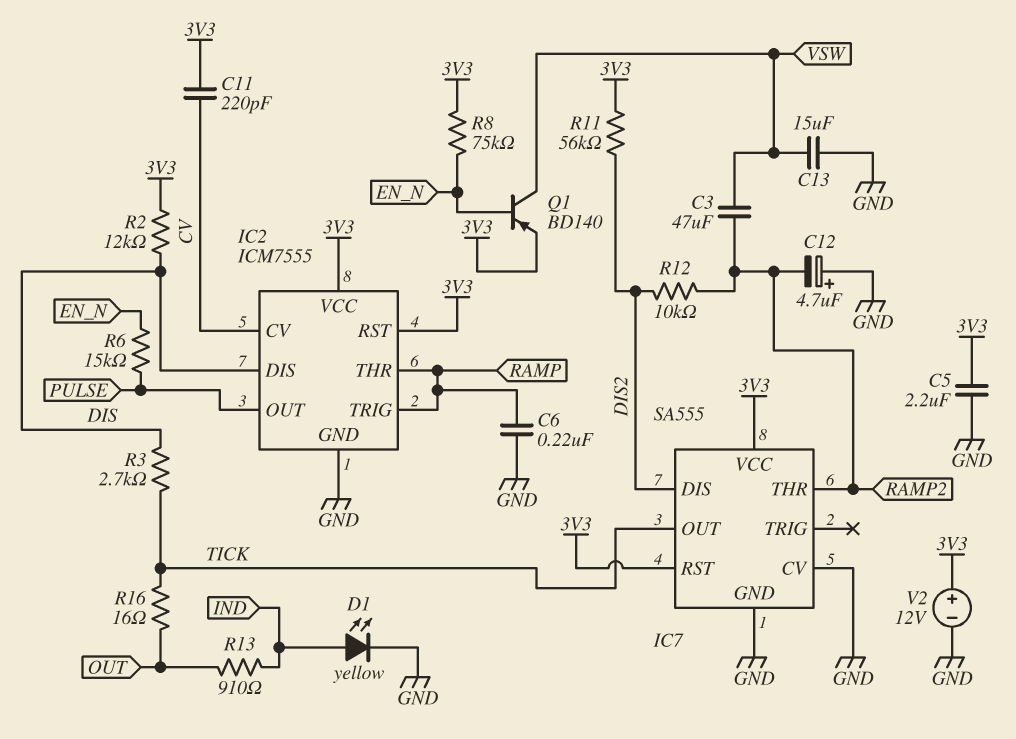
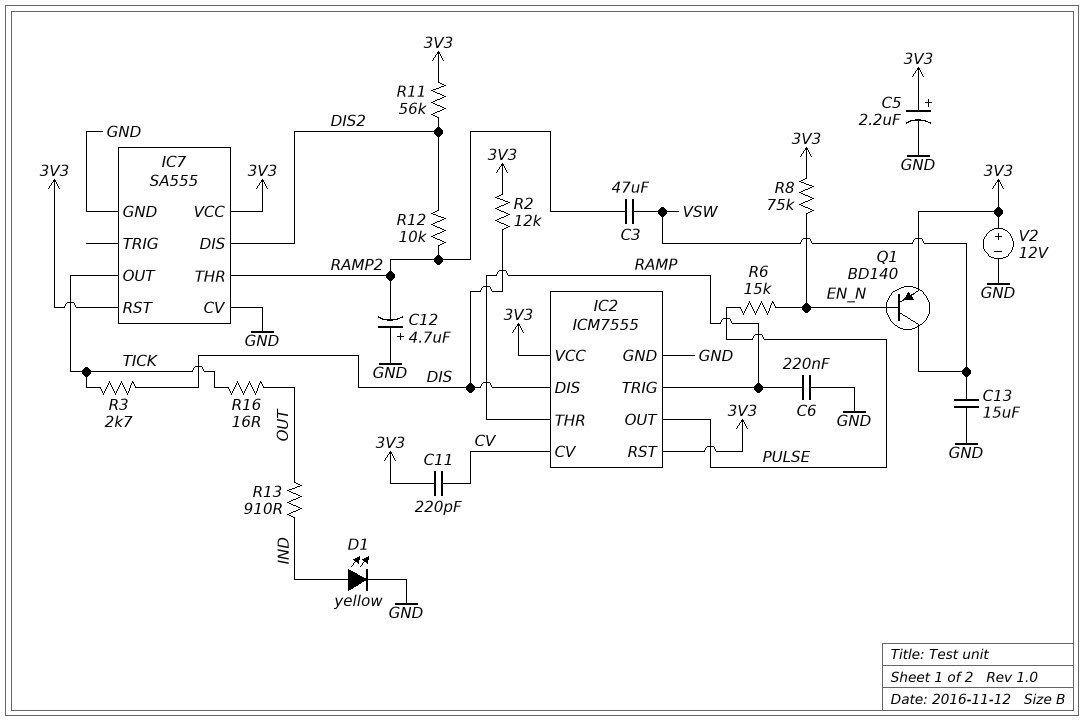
C5: 2.2uF (3V3, GND) -> 2.2uF (plus 3V3, minus GND)

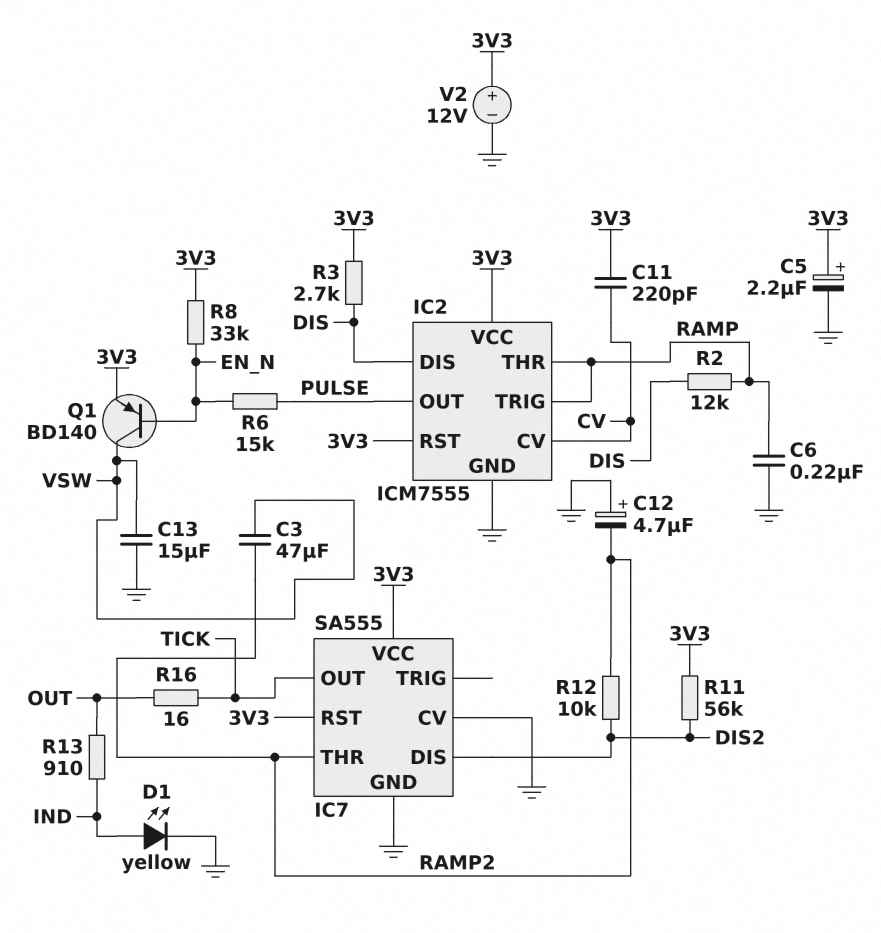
R2: 12k (3V3, DIS) -> 12k (DIS, RAMP)
R3: 2.7k (DIS, TICK) -> 2.7k (3V3, DIS)
R8: 75k (3V3, EN_N) -> 33k (3V3, EN_N)

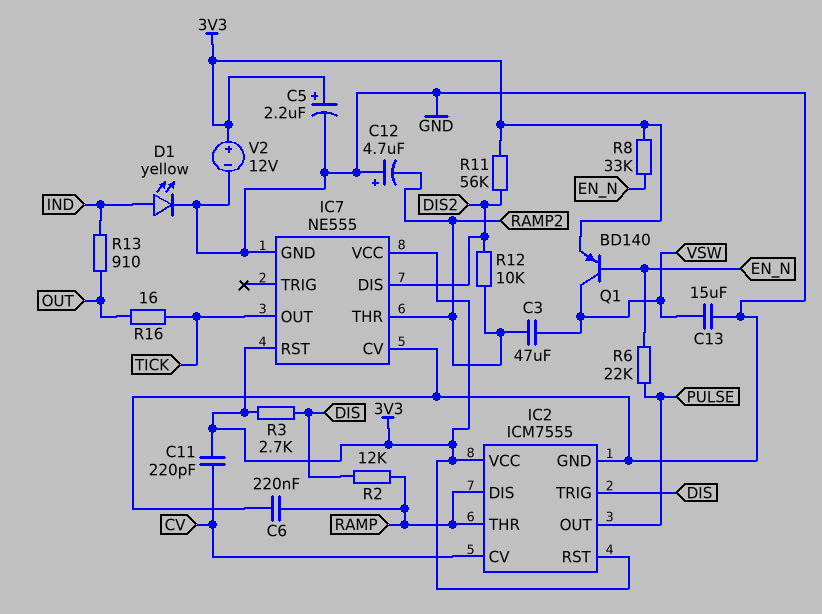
IC2 pin DIS: DIS -> RAMP
IC2 pin TRIG: RAMP -> DIS
IC7: SA555 -> NE555
R6: 15k (EN_N, PULSE) -> 22k (EN_N, PULSE)

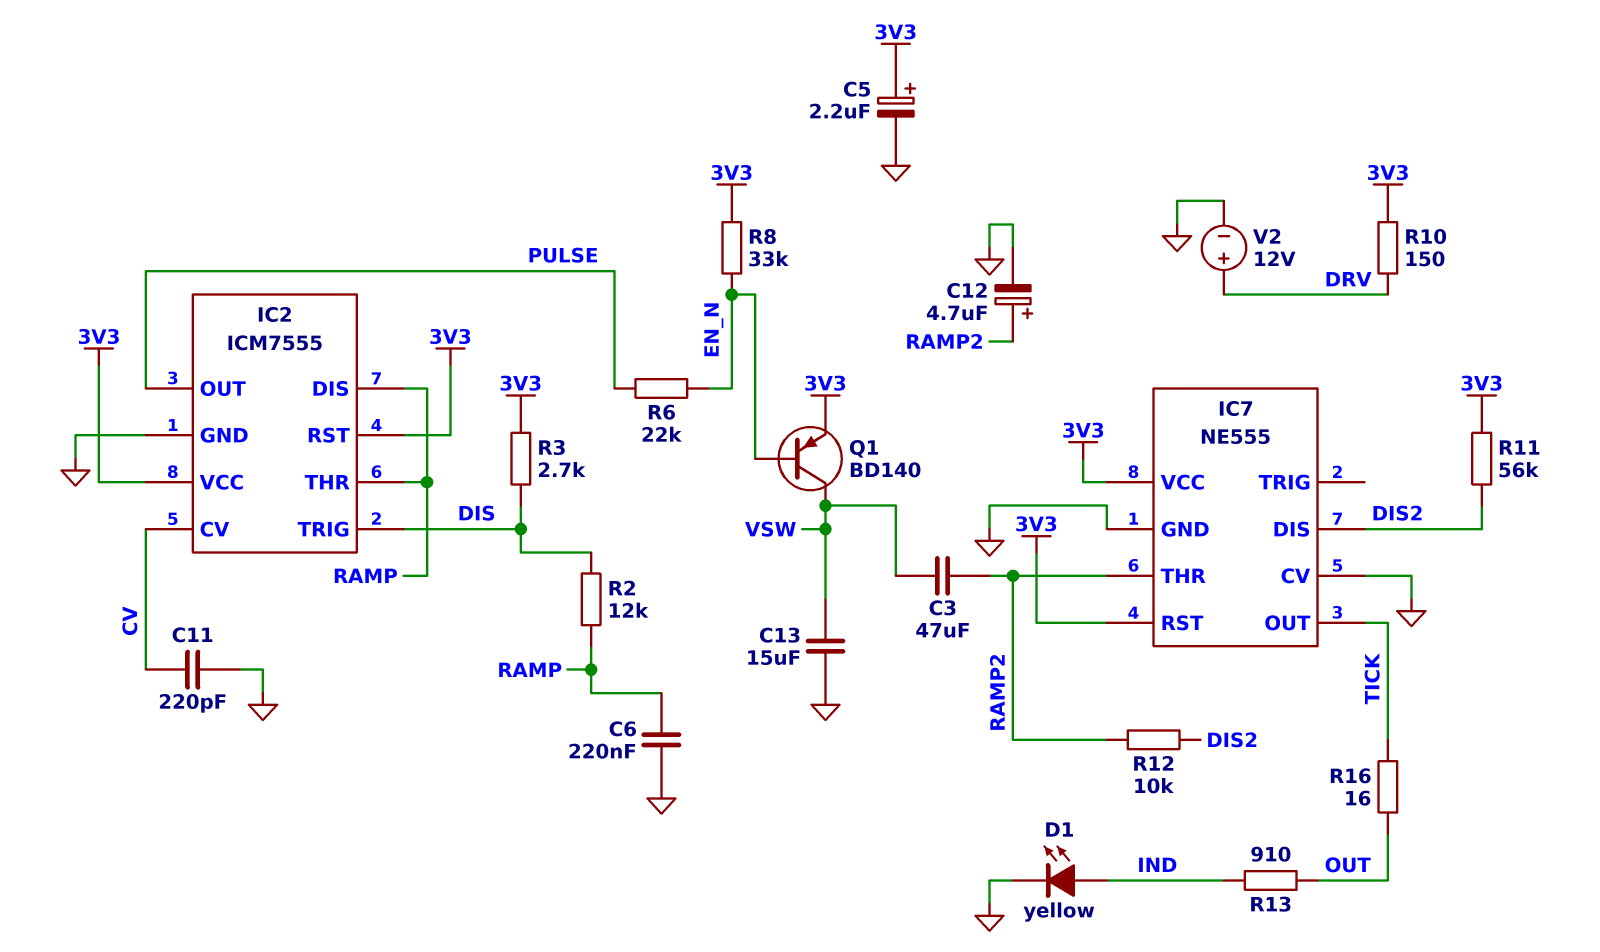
C11: 220pF (3V3, CV) -> 220pF (CV, GND)
C12: 4.7uF (plus GND, minus RAMP2) -> 4.7uF (plus RAMP2, minus GND)
R10: none -> 150 (3V3, DRV)
V2: 12V (plus 3V3, minus GND) -> 12V (plus DRV, minus GND)

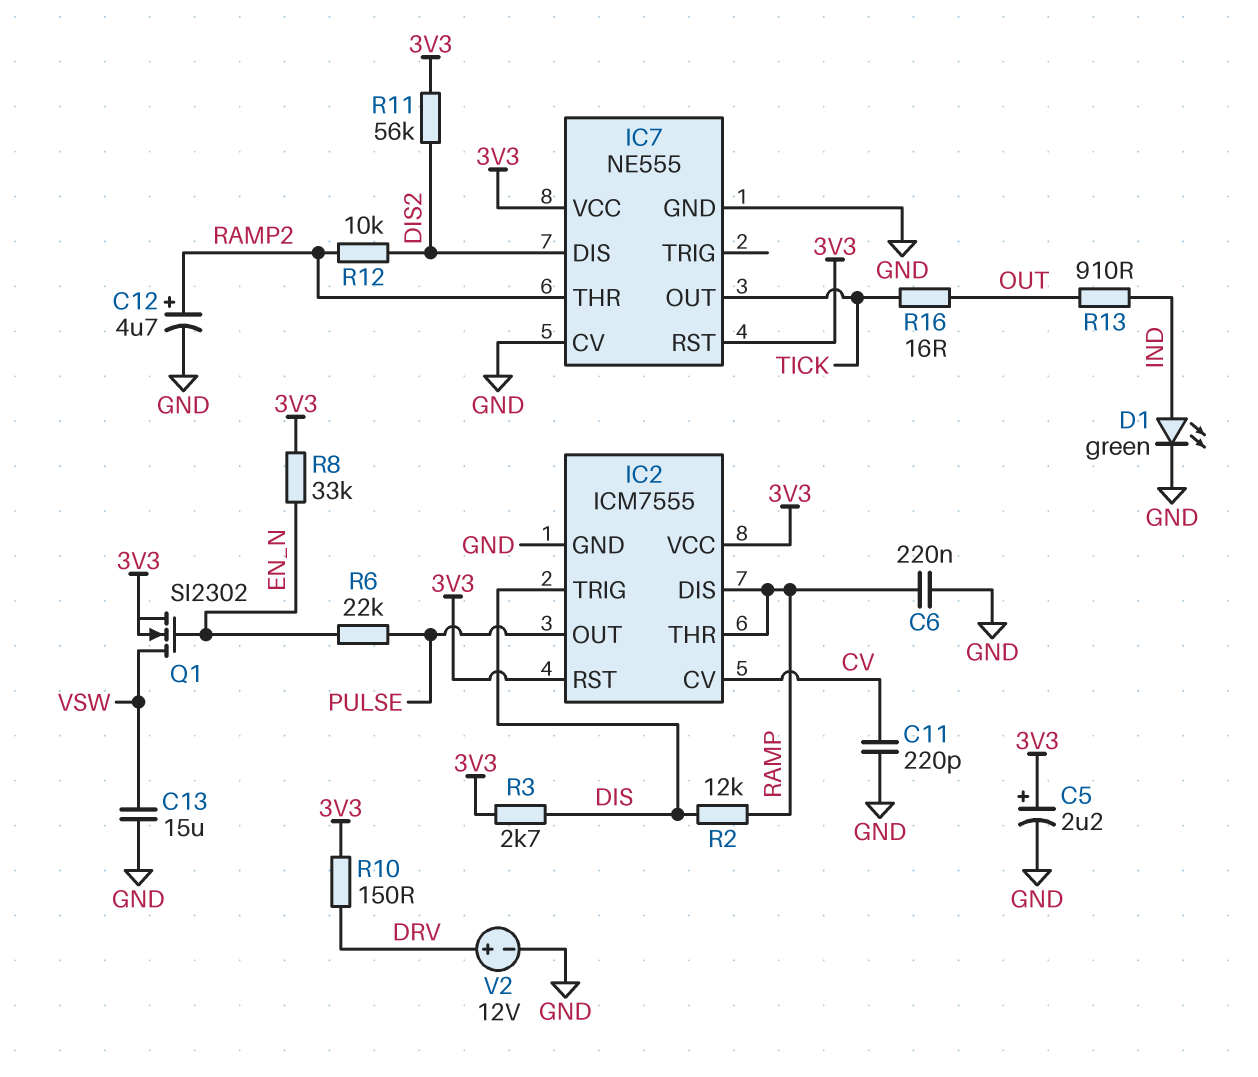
C3: 47uF (RAMP2, VSW) -> none
D1: LED yellow (A IND, K GND) -> LED green (A IND, K GND)
Q1: PNP BD140 (B EN_N, C VSW, E 3V3) -> NMOS SI2302 (G EN_N, D VSW, S 3V3)

